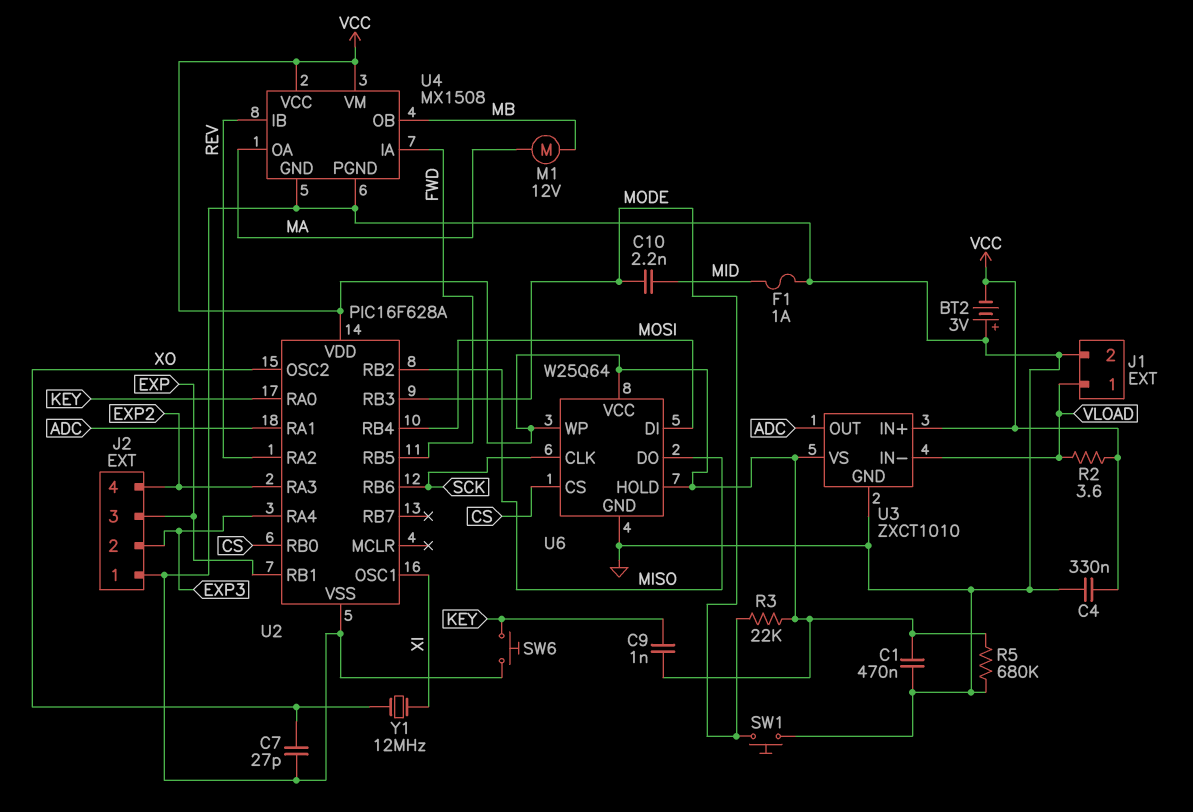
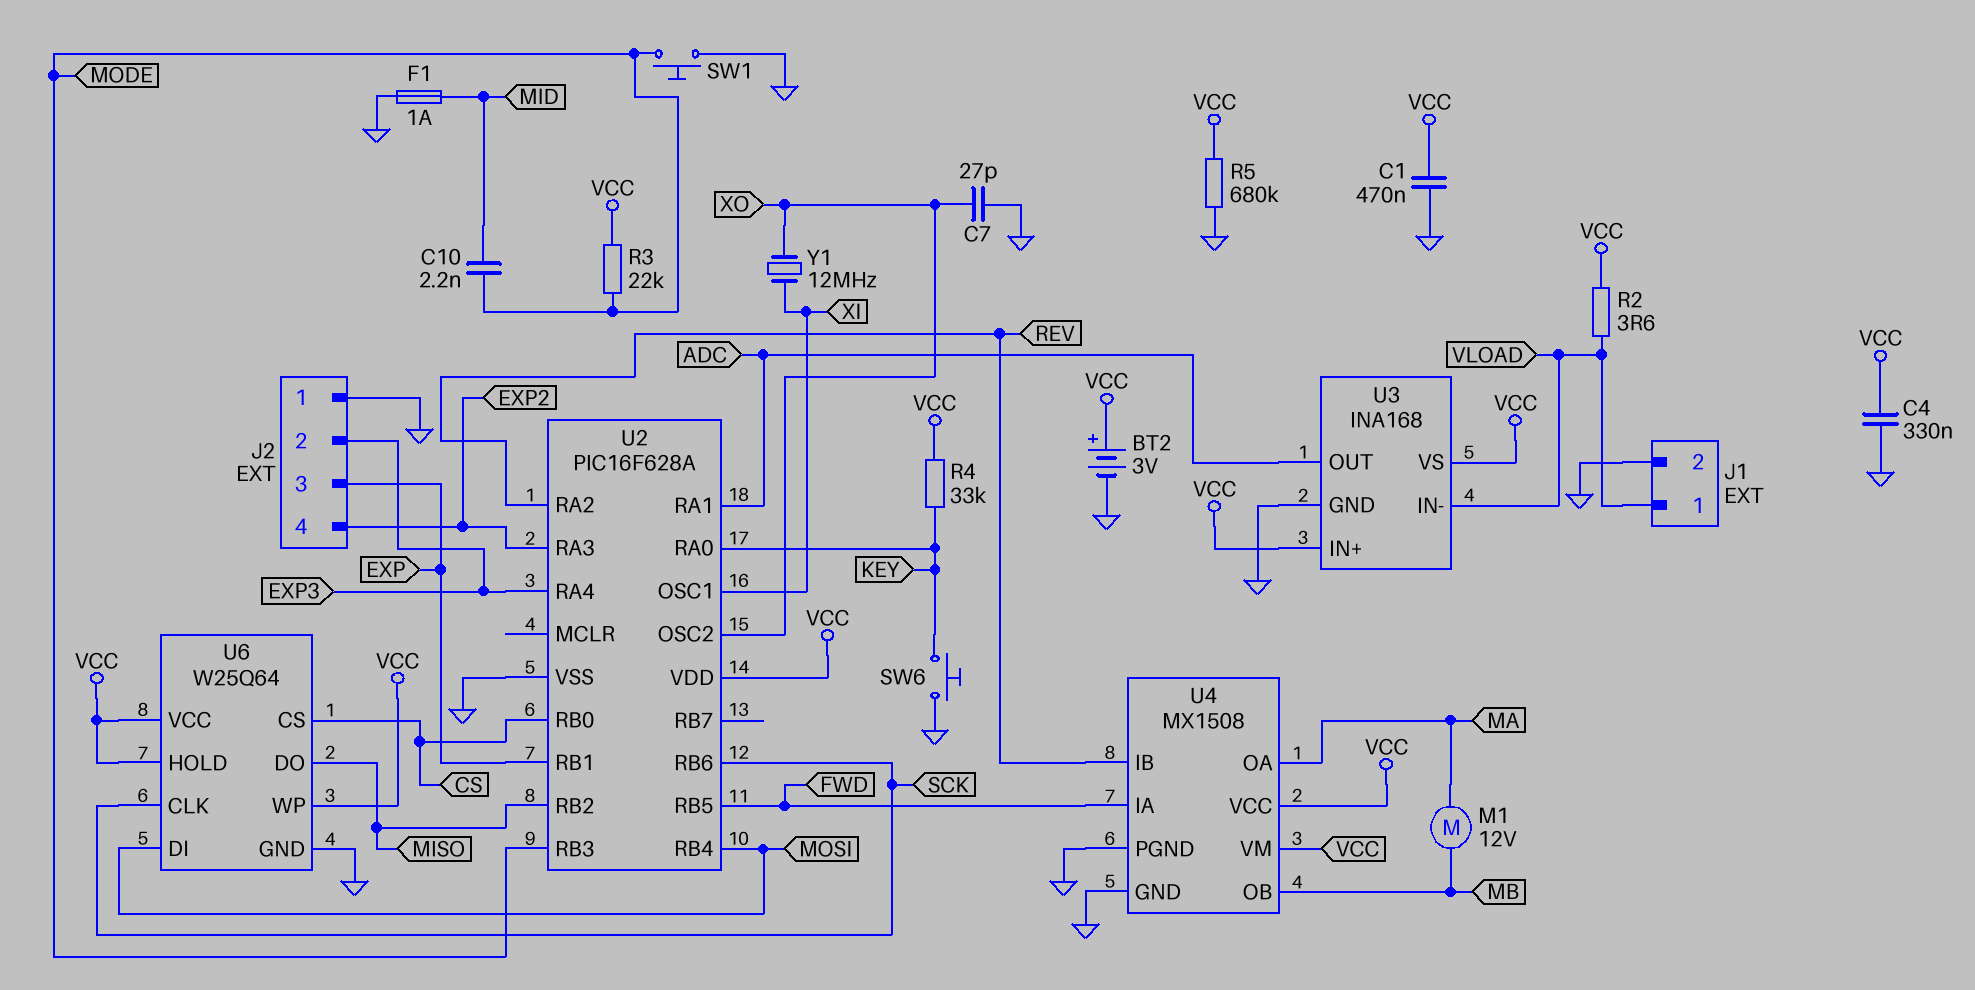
BT2: 3V (plus GND, minus VCC) -> 3V (plus VCC, minus GND)
C9: 1nF (KEY, VCC) -> none
R4: none -> 33k (KEY, VCC)
U3: ZXCT1010 -> INA168

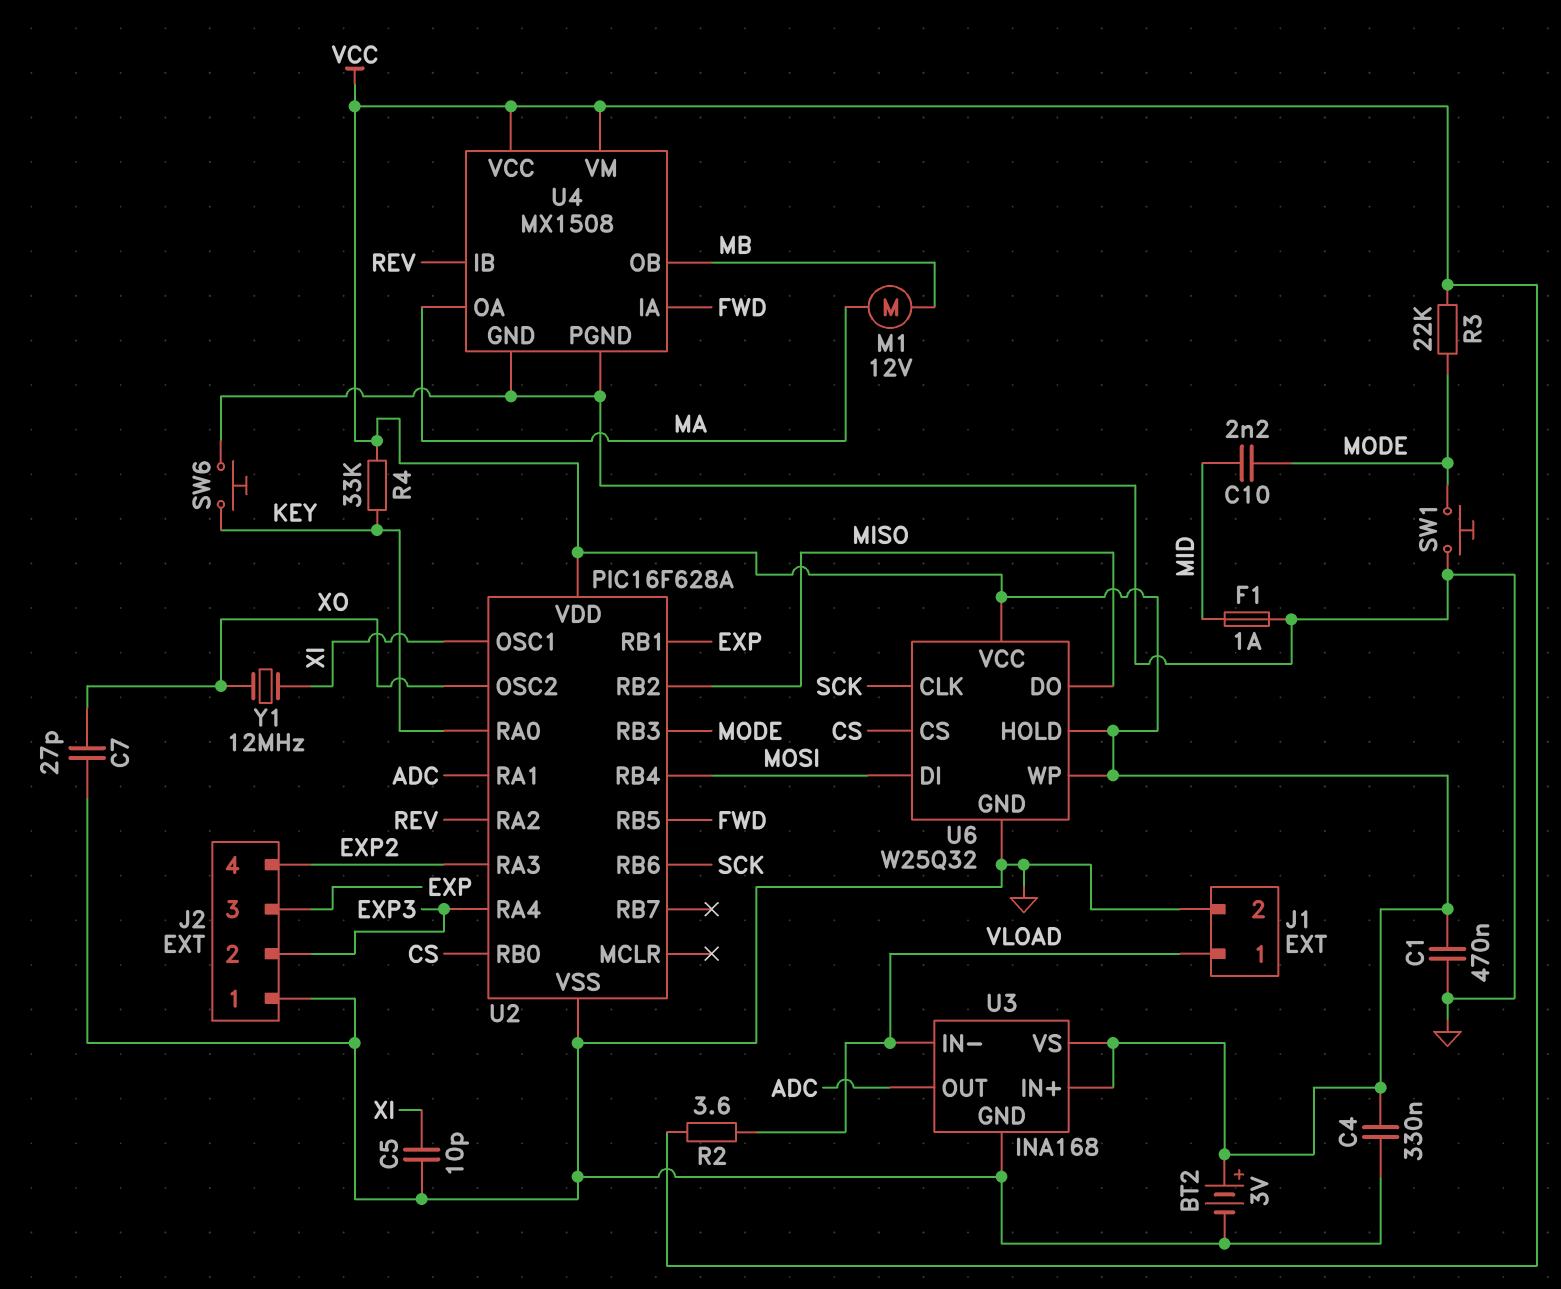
C5: none -> 10pF (GND, XI)
R5: 680k (GND, VCC) -> none
U6: W25Q64 -> W25Q32

